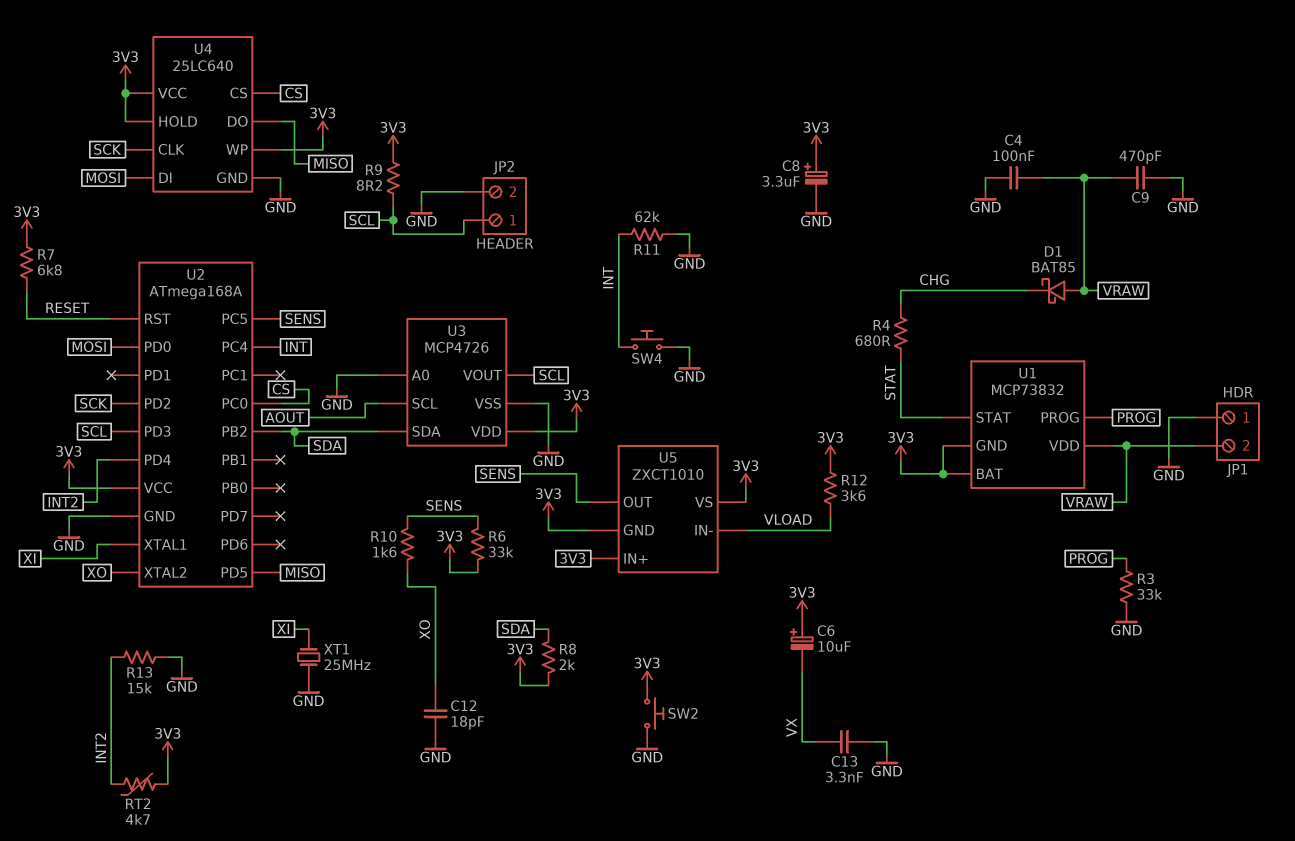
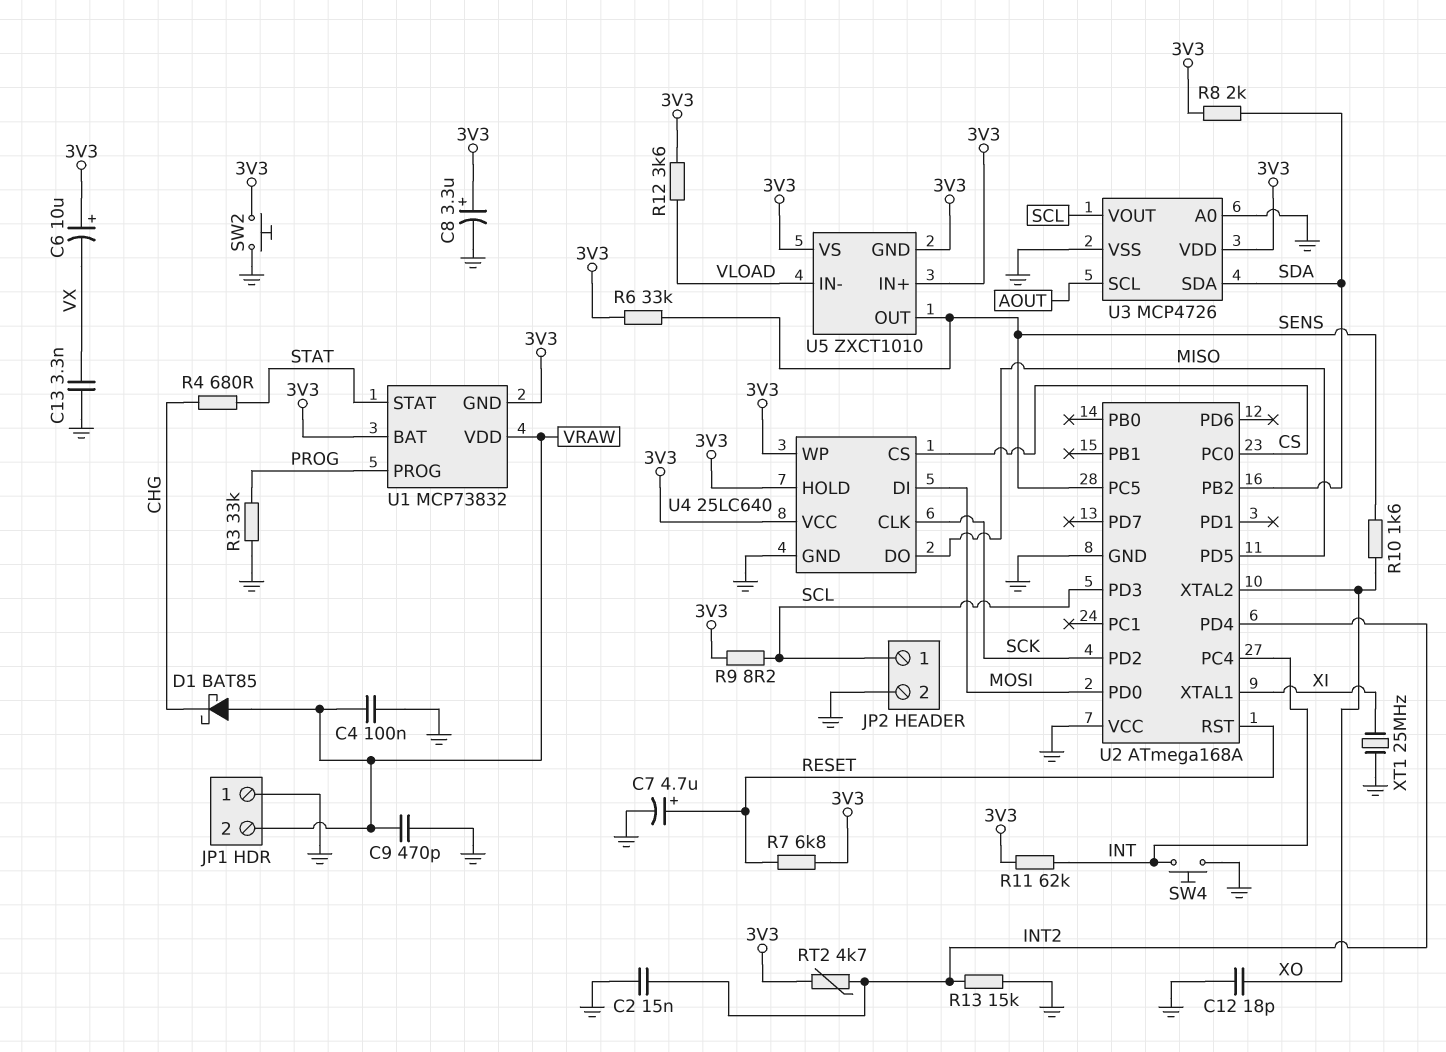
C2: none -> 15nF (GND, INT2)
C7: none -> 4.7uF (plus RESET, minus GND)
R11: 62k (GND, INT) -> 62k (3V3, INT)
U2 pin VCC: 3V3 -> GND

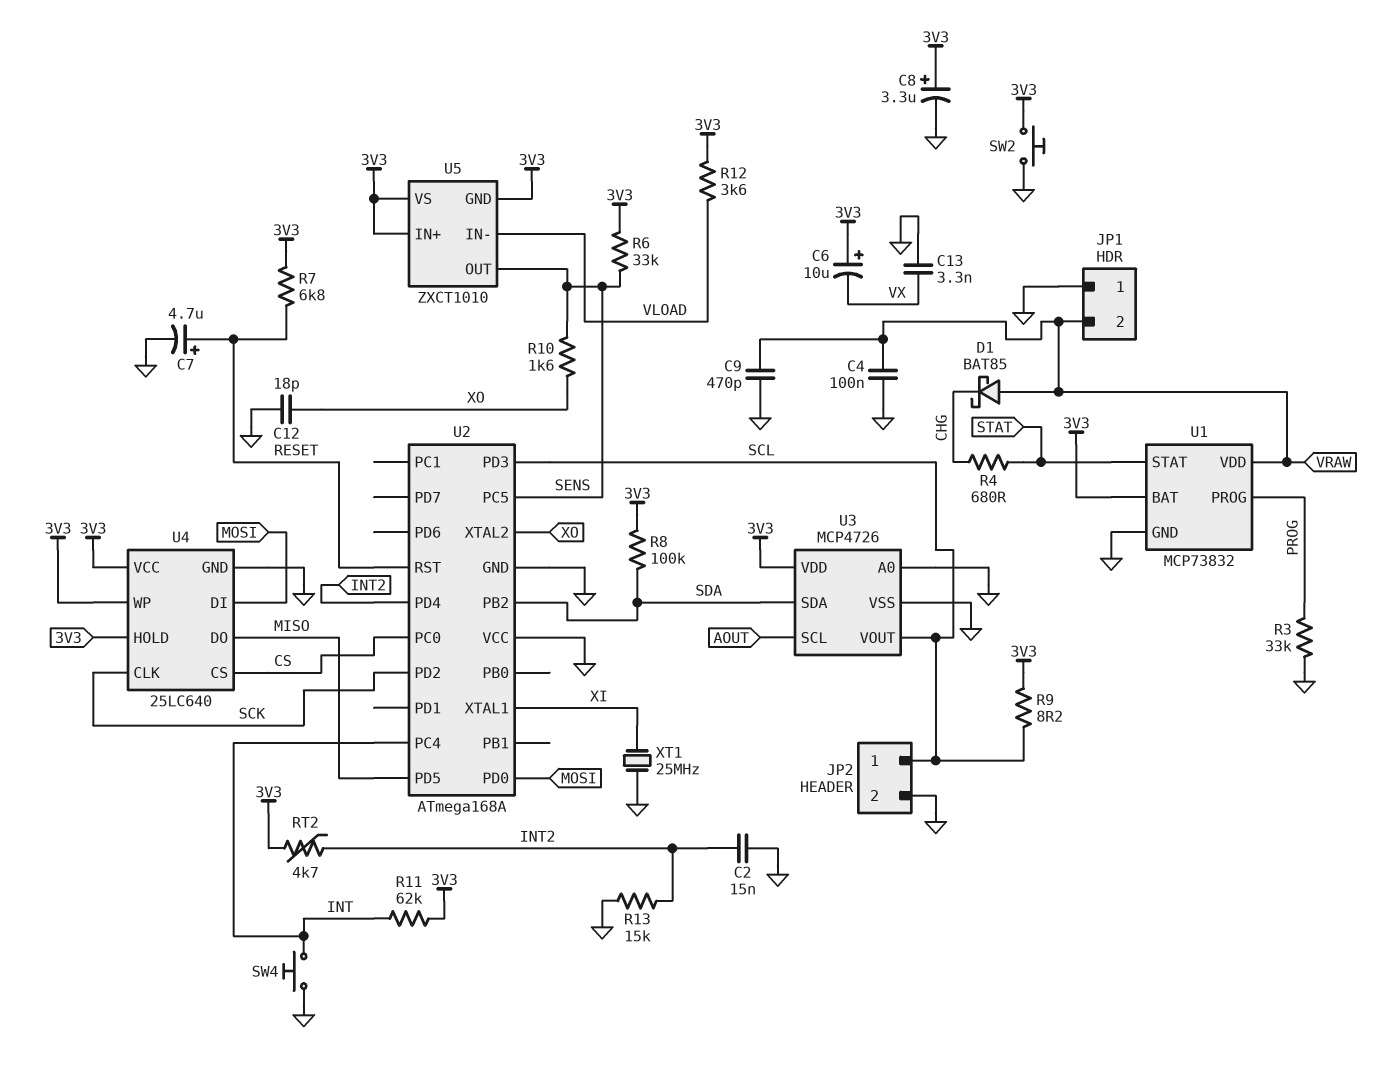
R8: 2k (3V3, SDA) -> 100k (3V3, SDA)
U1 pin GND: 3V3 -> GND

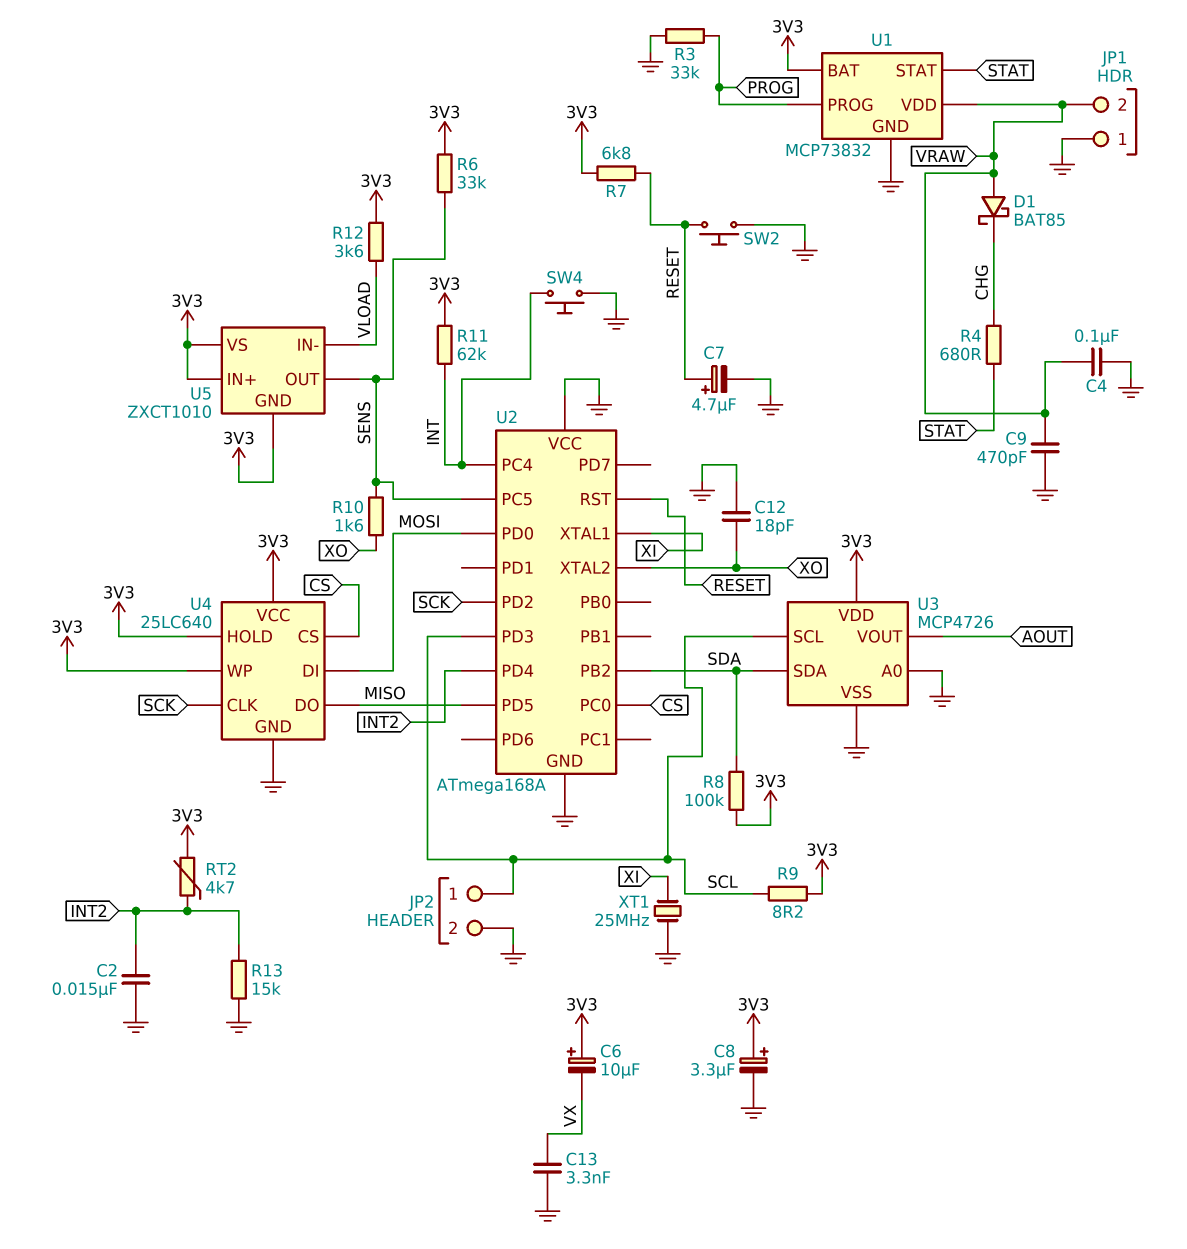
SW2: button (3V3, GND) -> button (GND, RESET)
U3 pin SCL: AOUT -> SCL
U3 pin VOUT: SCL -> AOUT

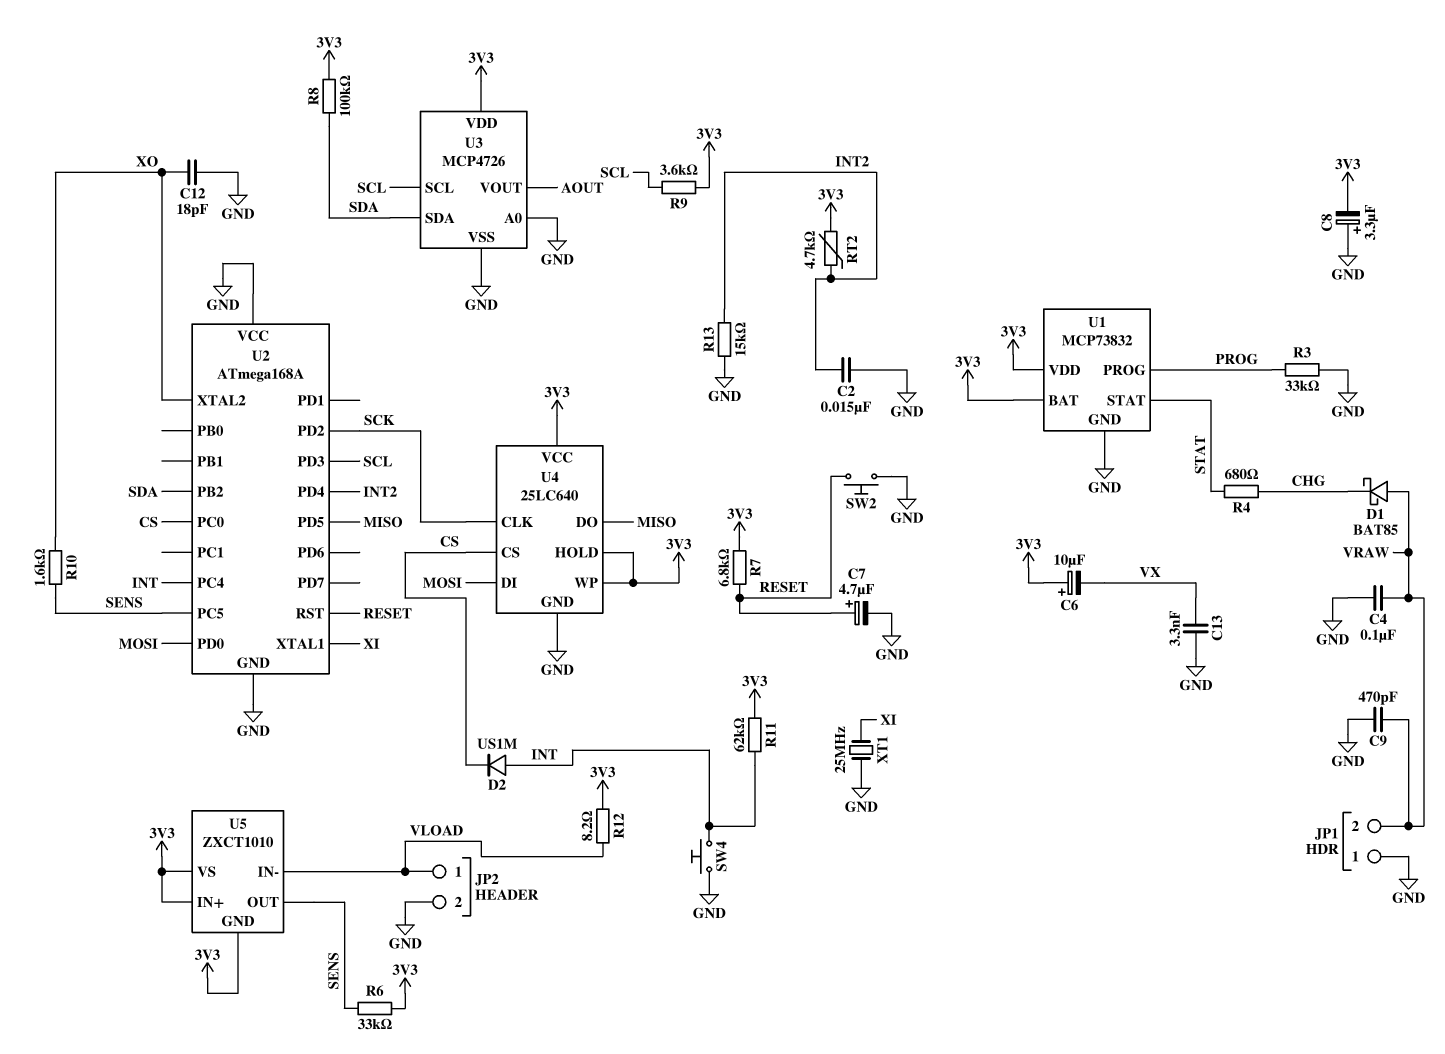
C8: 3.3uF (plus 3V3, minus GND) -> 3.3uF (plus GND, minus 3V3)
D2: none -> diode US1M (A INT, K CS)
JP2 pin 1: SCL -> VLOAD
R9: 8.2 (3V3, SCL) -> 3.6k (3V3, SCL)
R12: 3.6k (3V3, VLOAD) -> 8.2 (3V3, VLOAD)
U1 pin VDD: VRAW -> 3V3

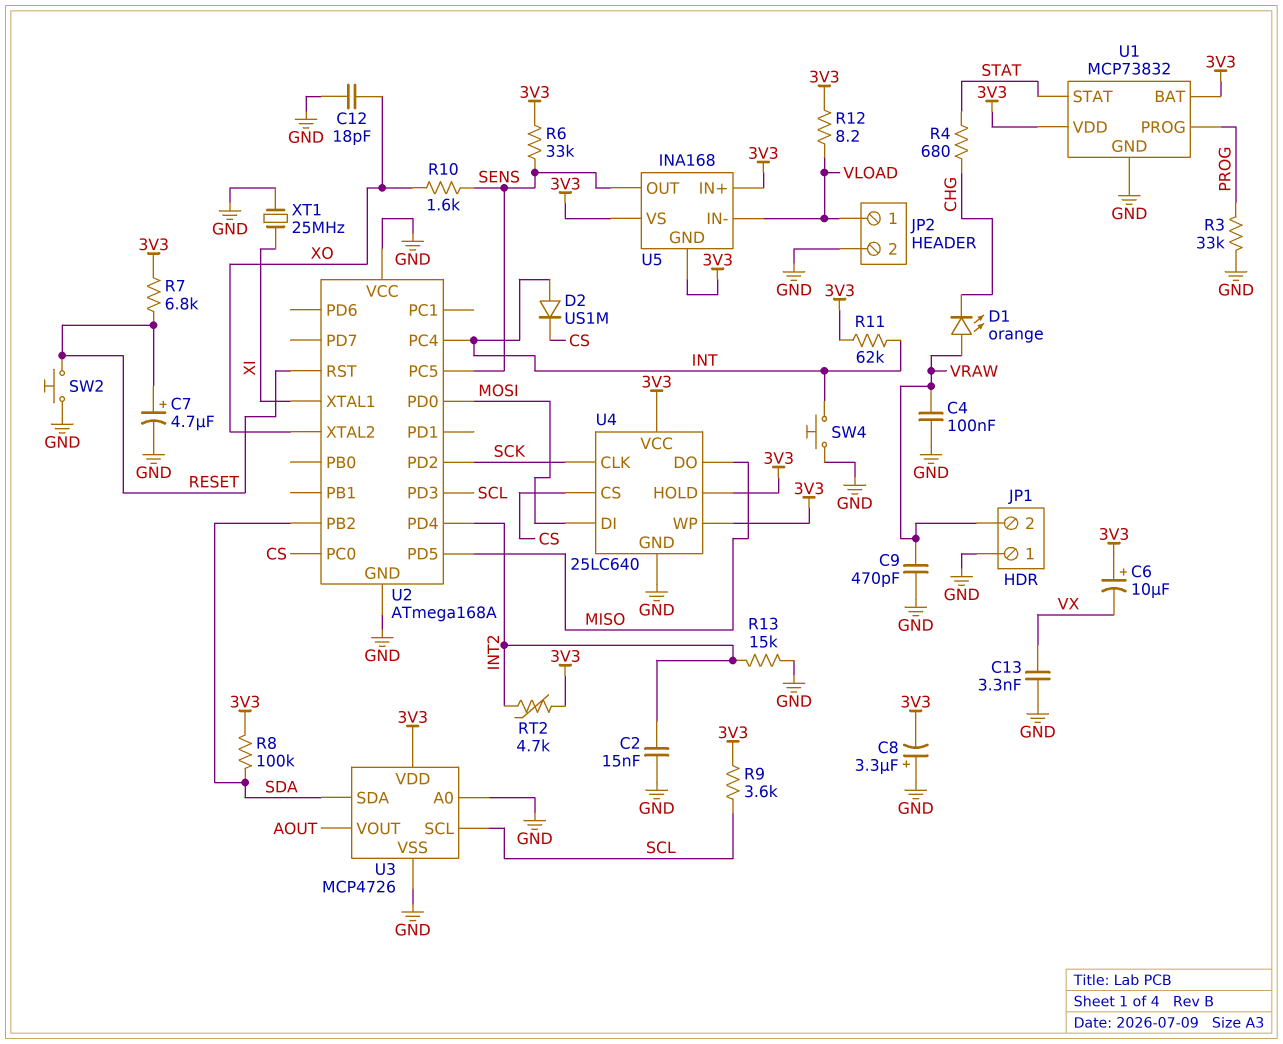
D1: schottky BAT85 (A VRAW, K CHG) -> LED orange (A VRAW, K CHG)
U5: ZXCT1010 -> INA168

